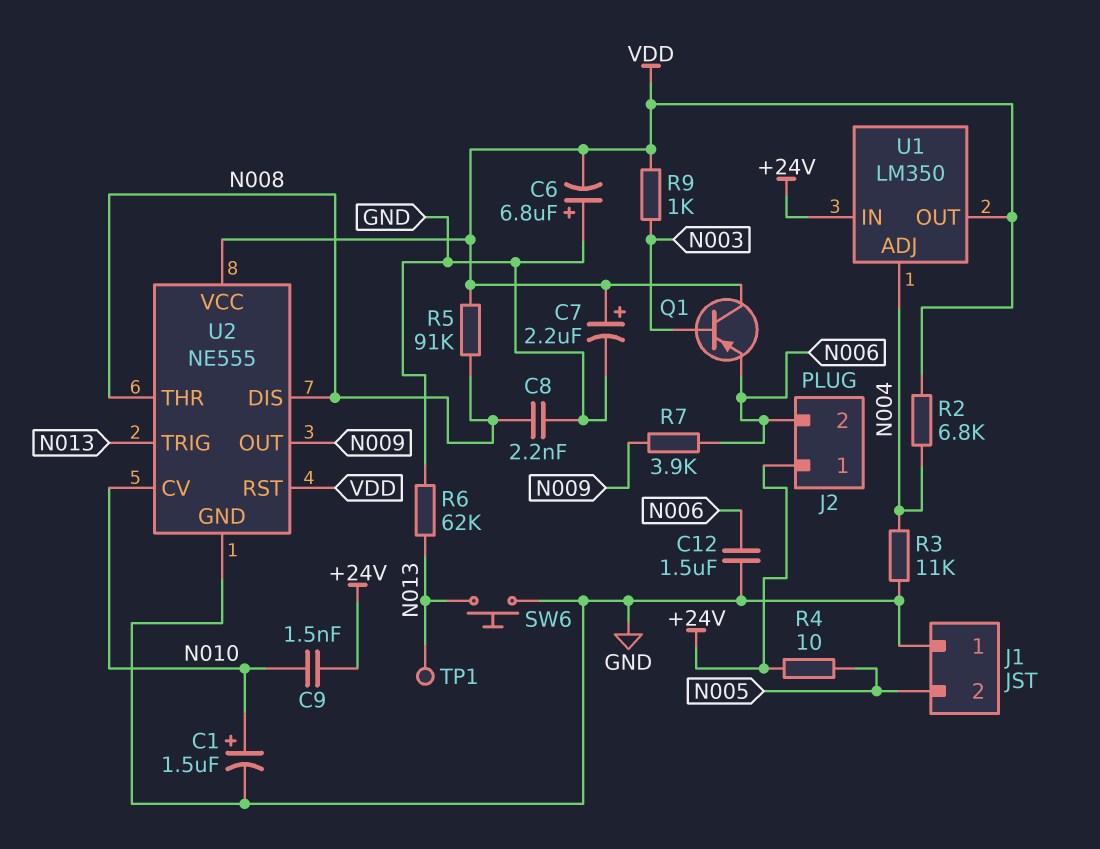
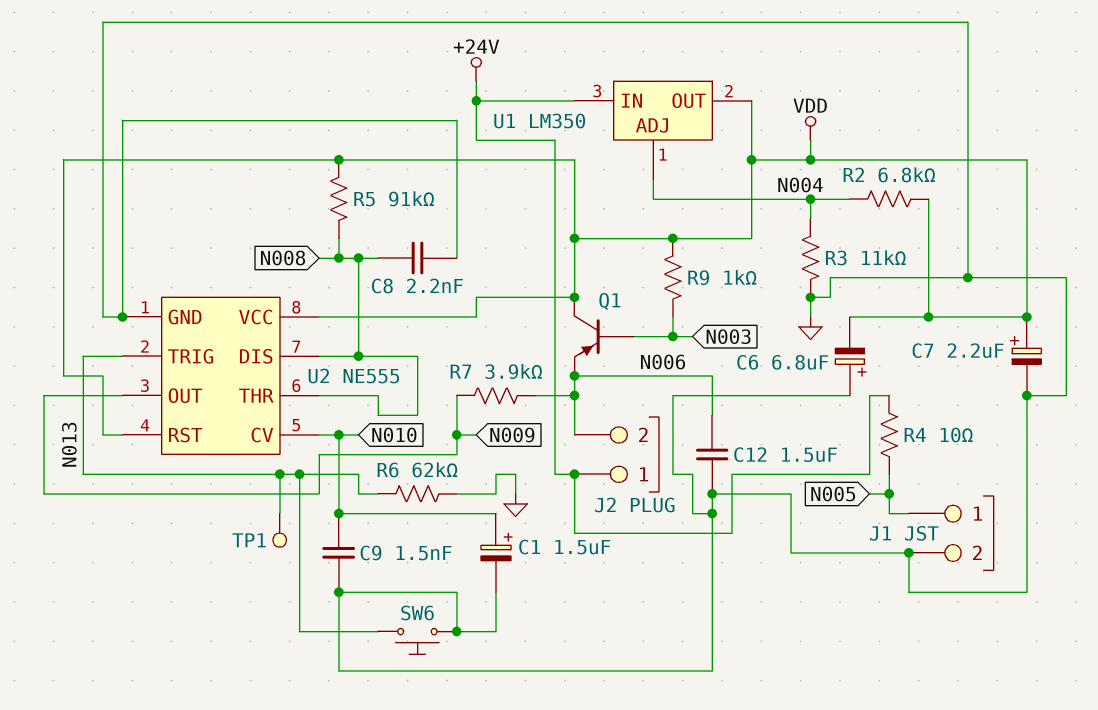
C9: 1.5nF (+24V, N010) -> 1.5nF (GND, N010)
J1 pin 1: GND -> N005
J1 pin 2: N005 -> GND

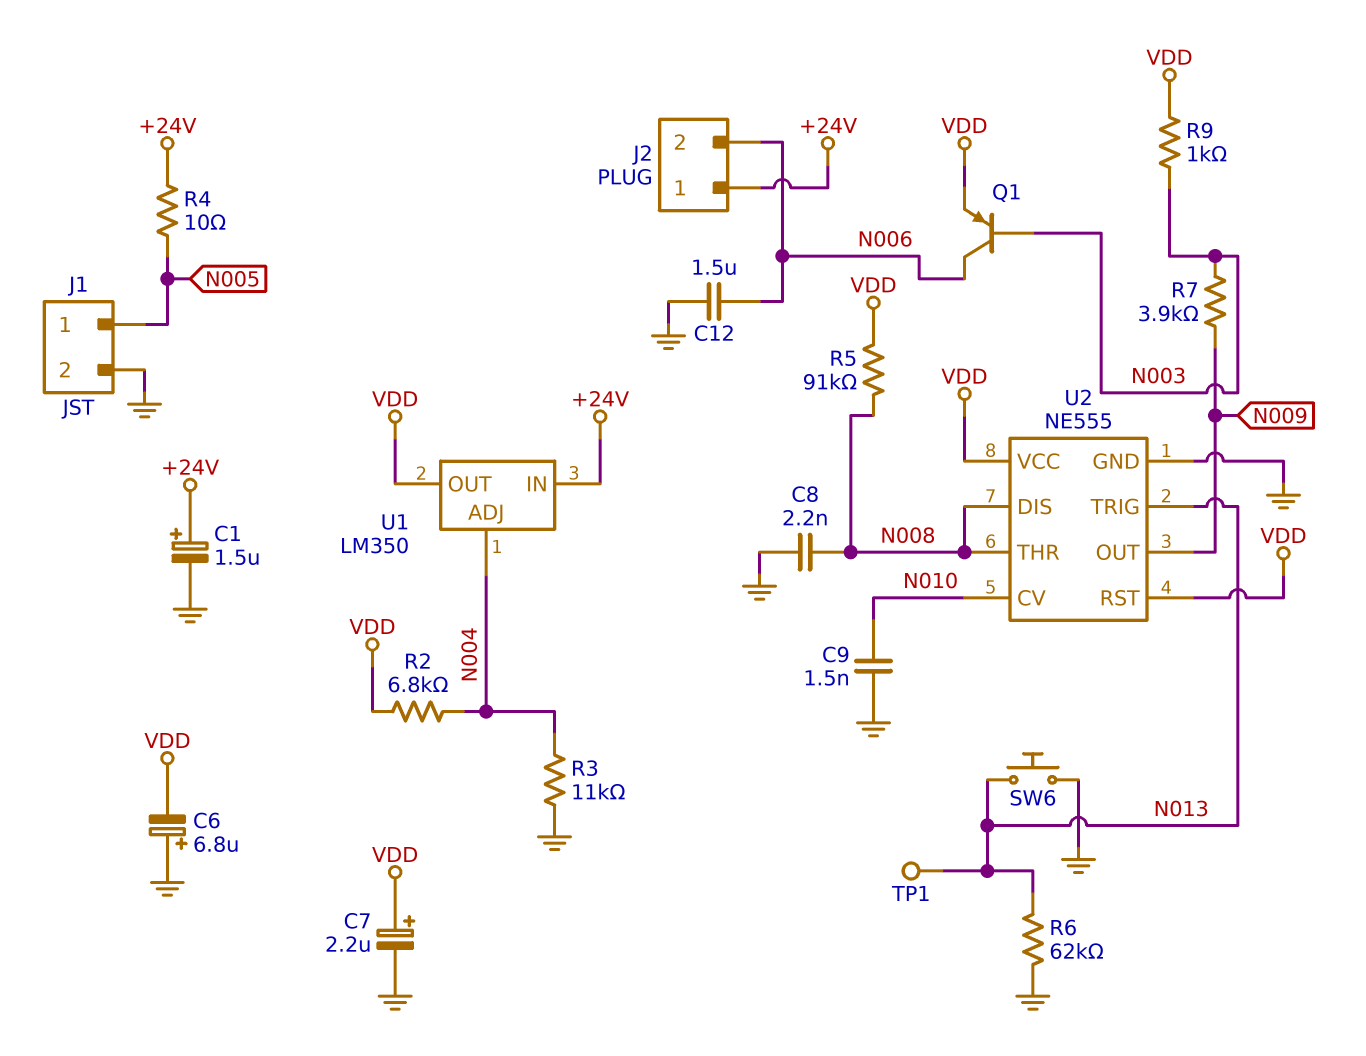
C1: 1.5uF (plus N010, minus GND) -> 1.5uF (plus +24V, minus GND)
Q1: PNP (B N003, C VDD, E N006) -> PNP (B N003, C N006, E VDD)
R7: 3.9k (N006, N009) -> 3.9k (N003, N009)

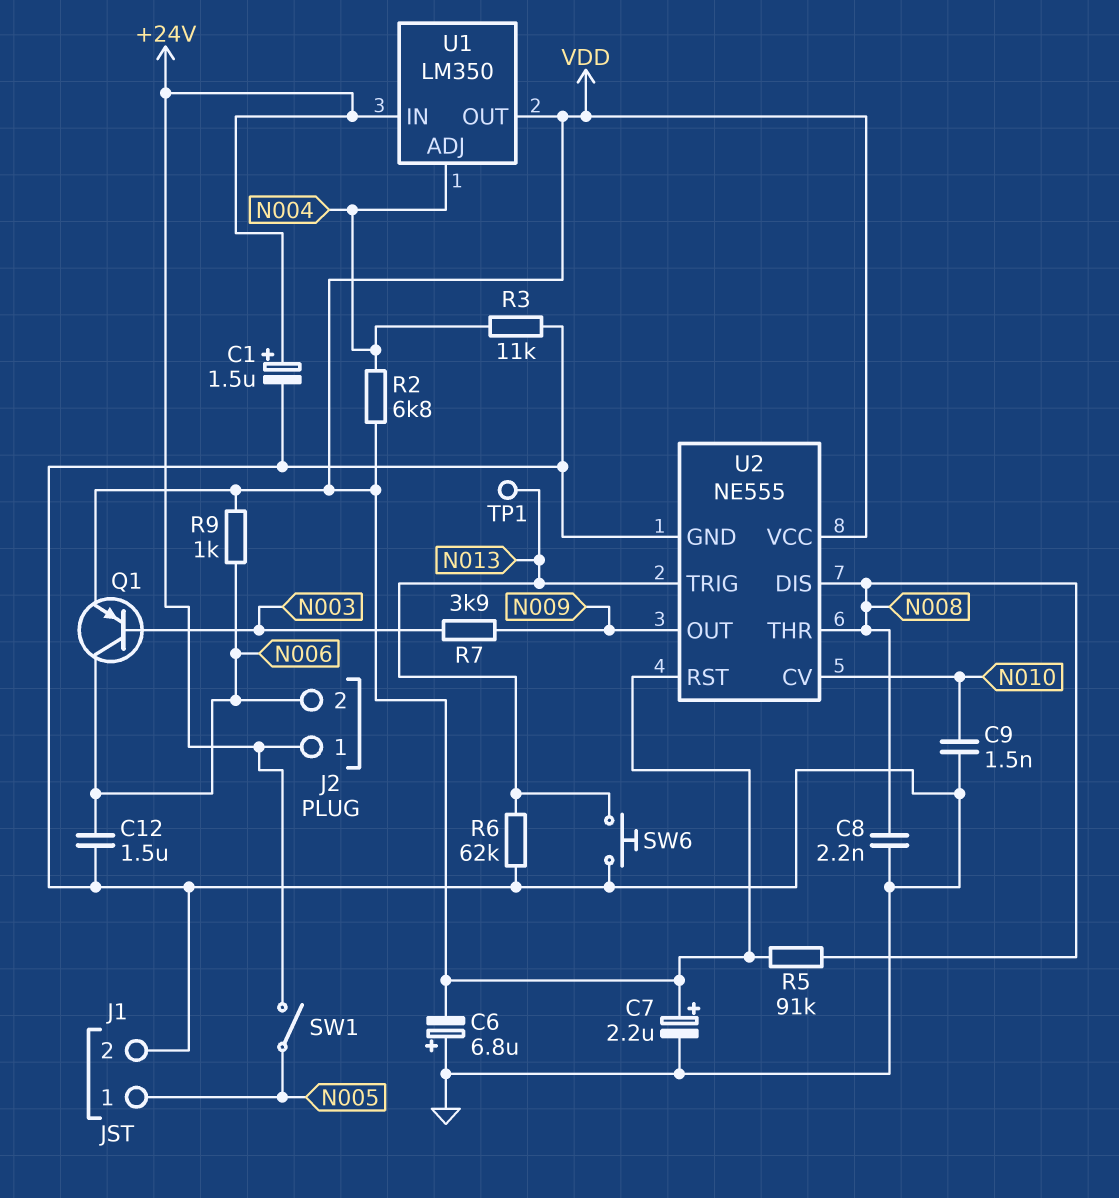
R4: 10 (+24V, N005) -> none
R9: 1k (N003, VDD) -> 1k (N006, VDD)
SW1: none -> switch (+24V, N005)

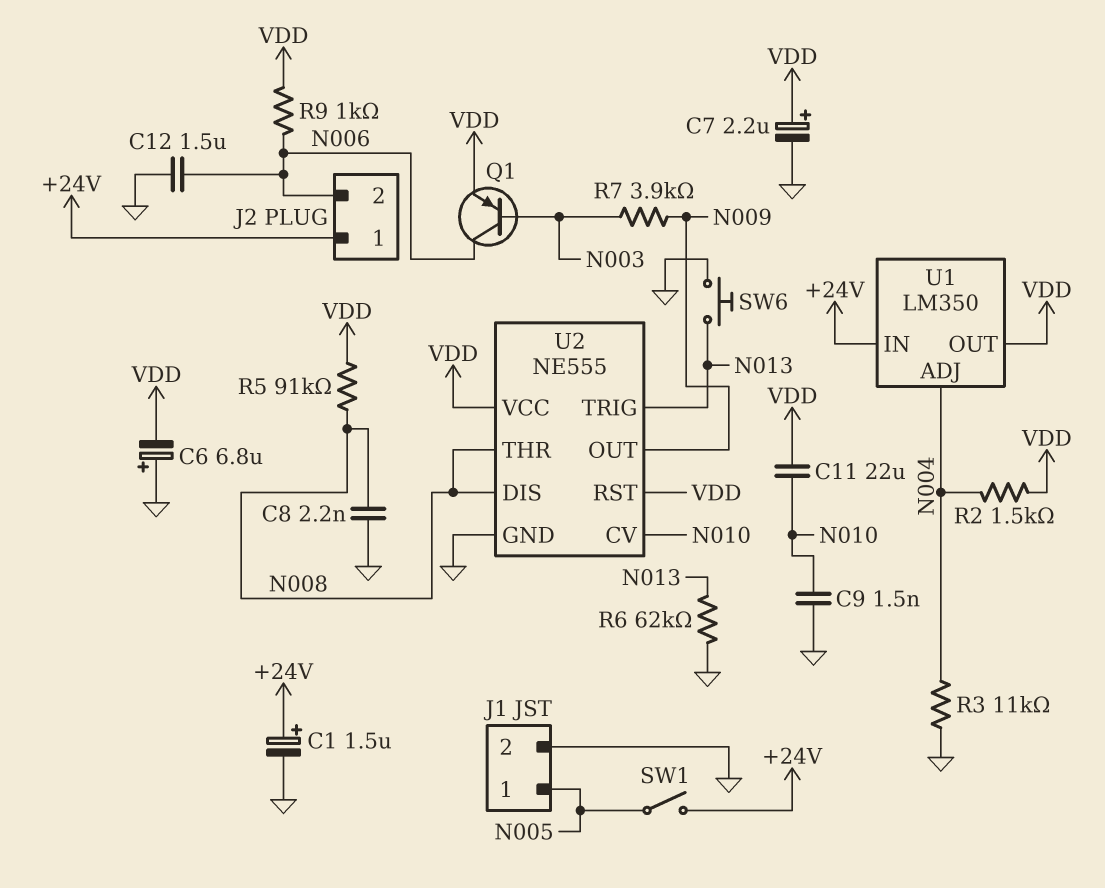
C11: none -> 22uF (N010, VDD)
R2: 6.8k (N004, VDD) -> 1.5k (N004, VDD)
TP1: test point (N013) -> none

